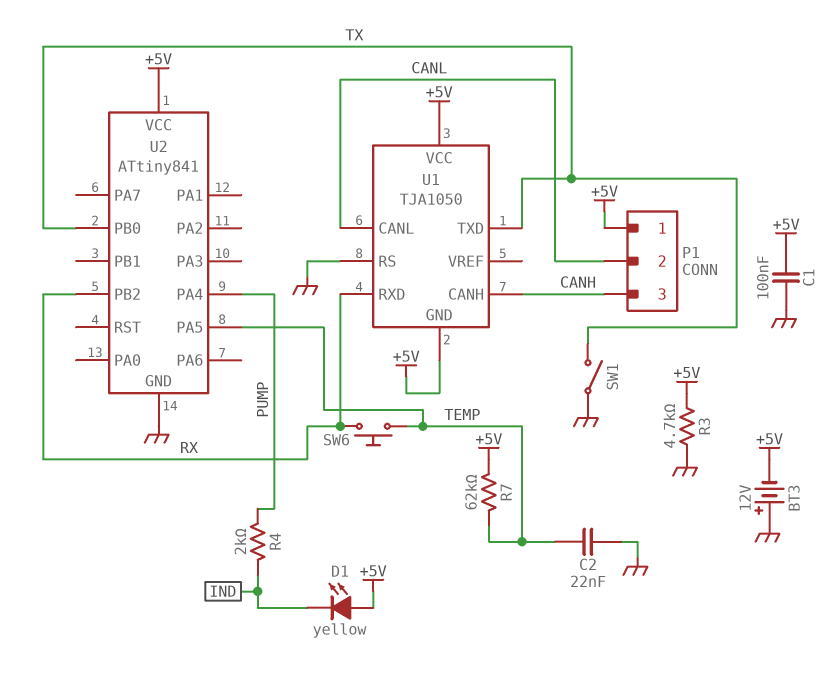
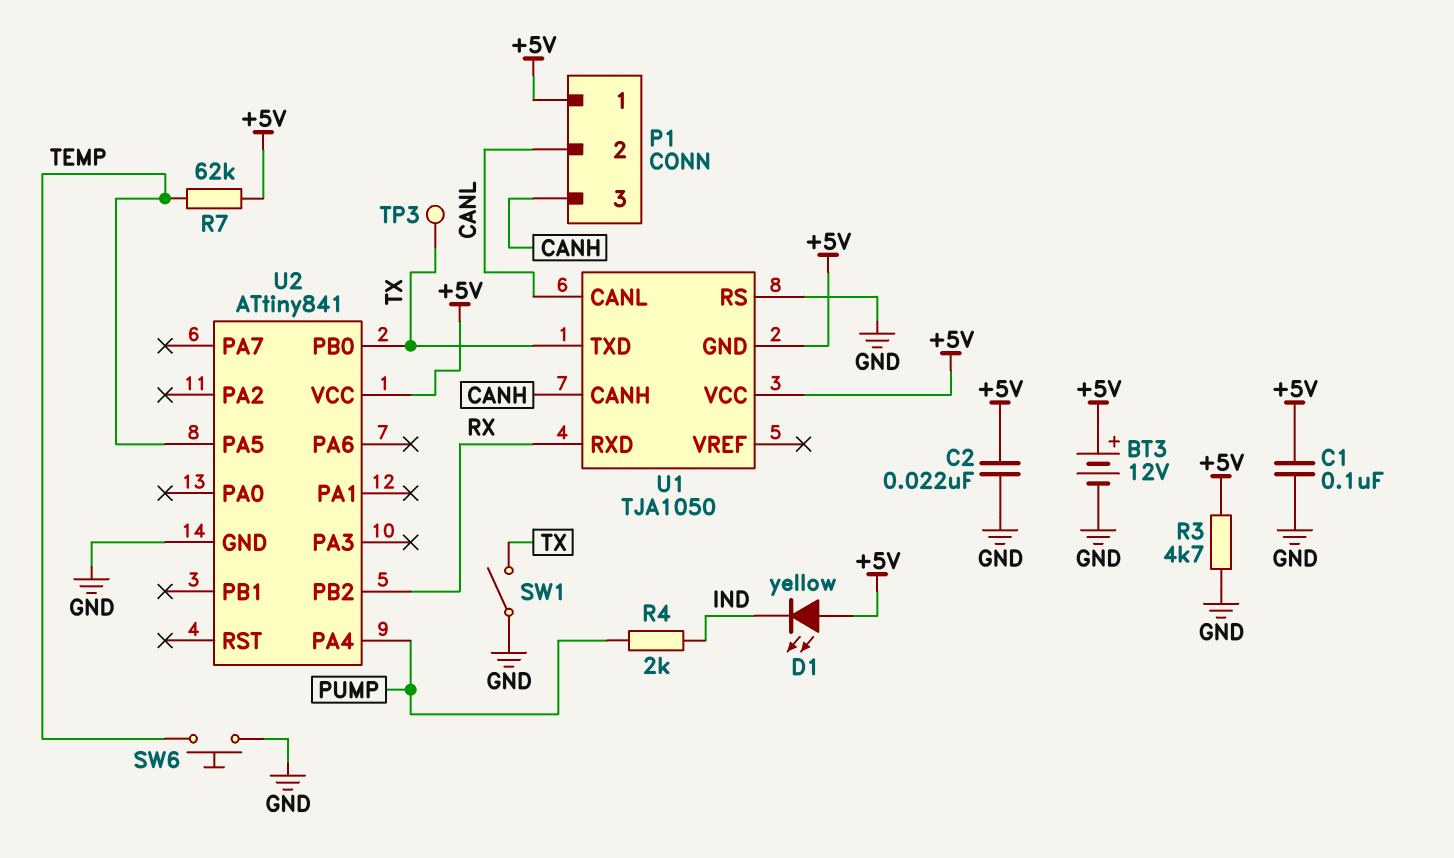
BT3: 12V (plus GND, minus +5V) -> 12V (plus +5V, minus GND)
C2: 22nF (GND, TEMP) -> 22nF (+5V, GND)
SW6: button (RX, TEMP) -> button (GND, TEMP)
TP3: none -> test point (TX)

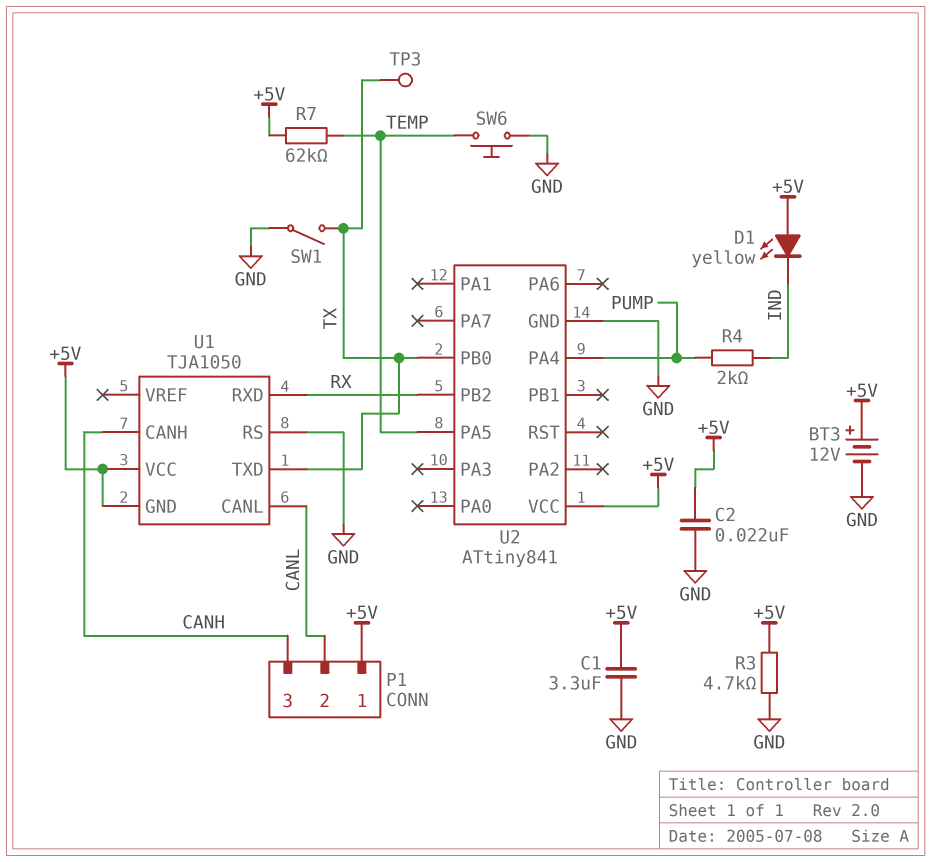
C1: 100nF (+5V, GND) -> 3.3uF (+5V, GND)

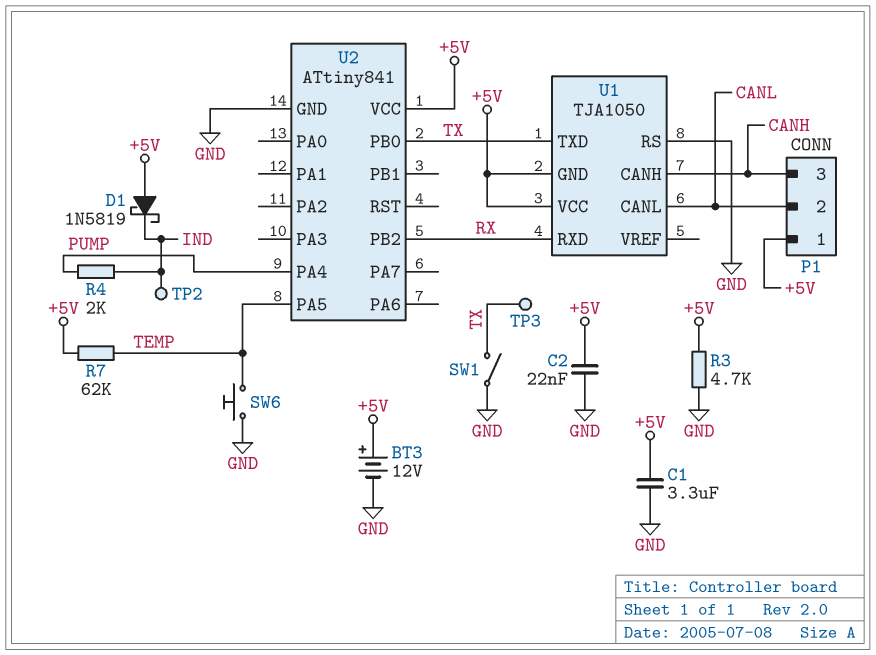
D1: LED yellow (A +5V, K IND) -> schottky 1N5819 (A +5V, K IND)
TP2: none -> test point (IND)

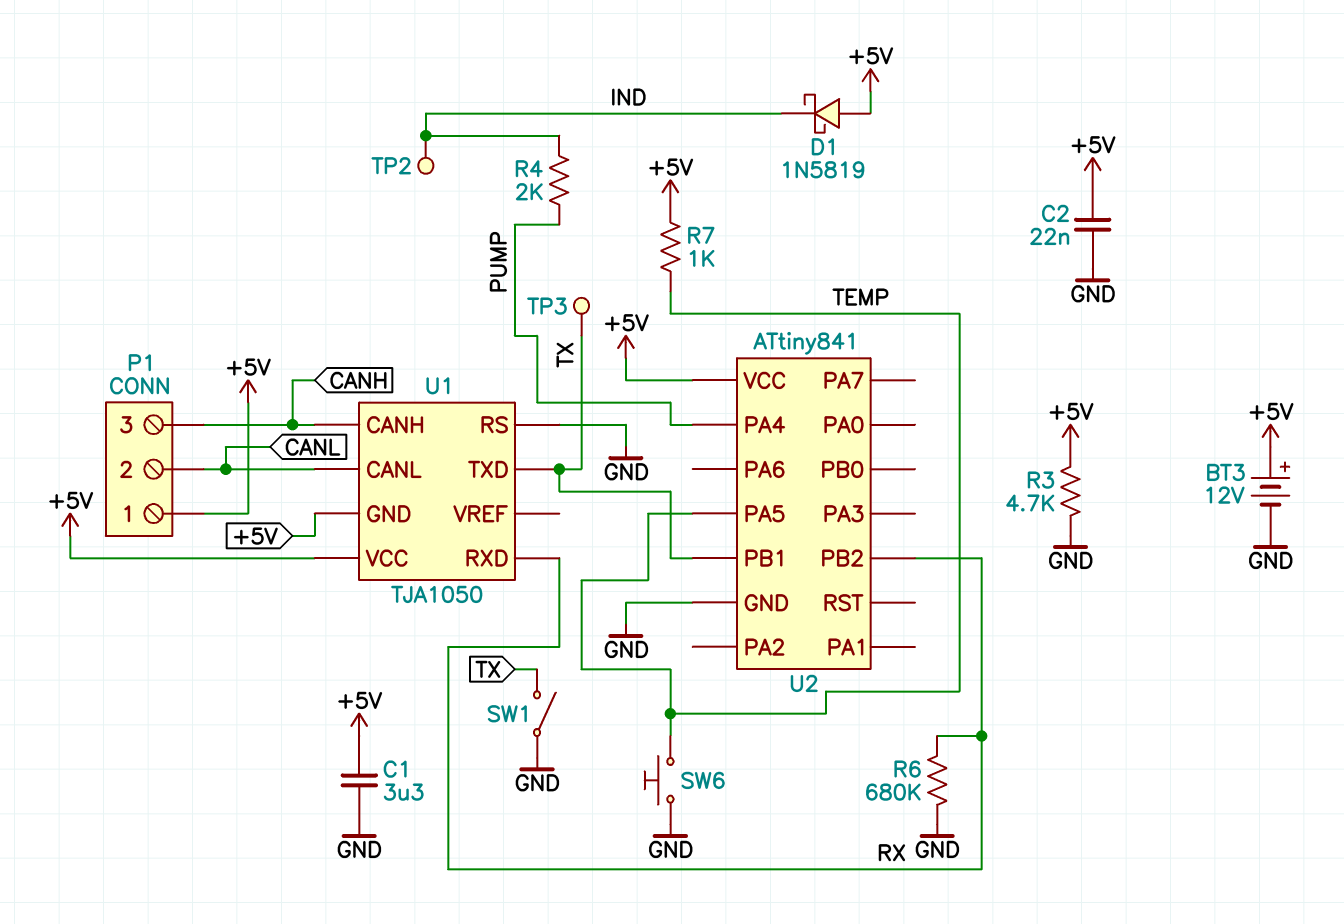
R6: none -> 680k (GND, RX)
R7: 62k (+5V, TEMP) -> 1k (+5V, TEMP)
U2 pin PB0: TX -> none
U2 pin PB1: none -> TX

